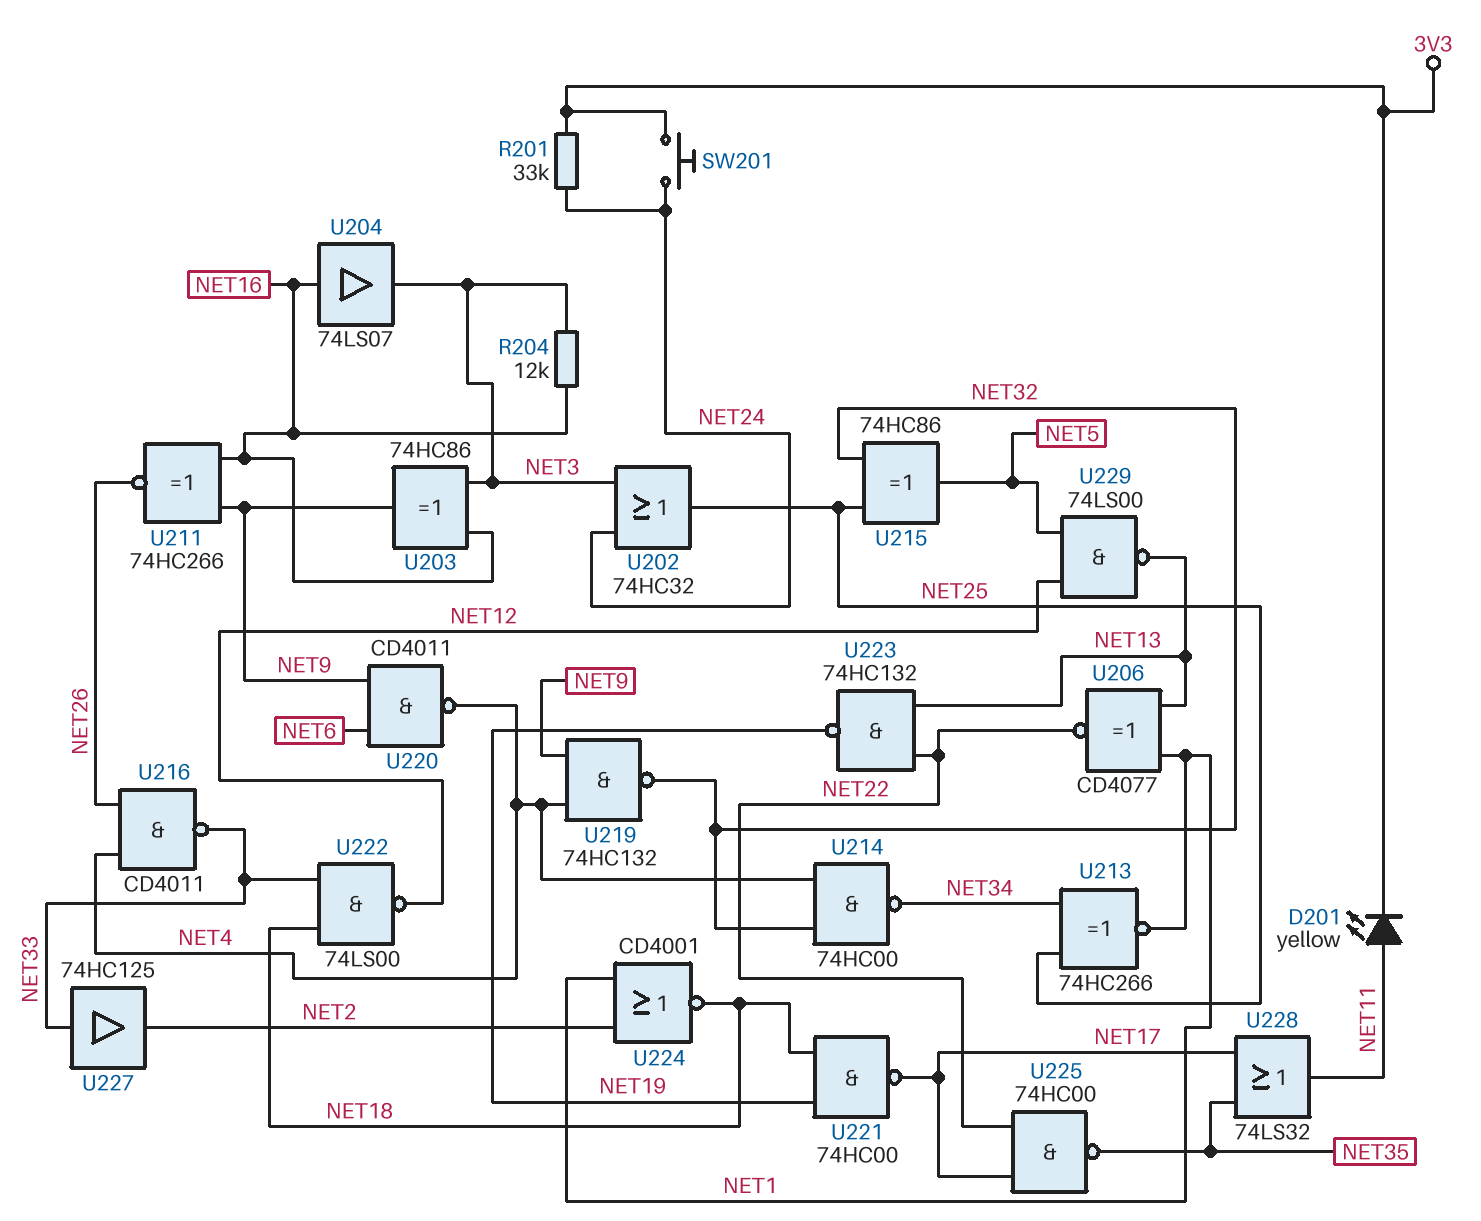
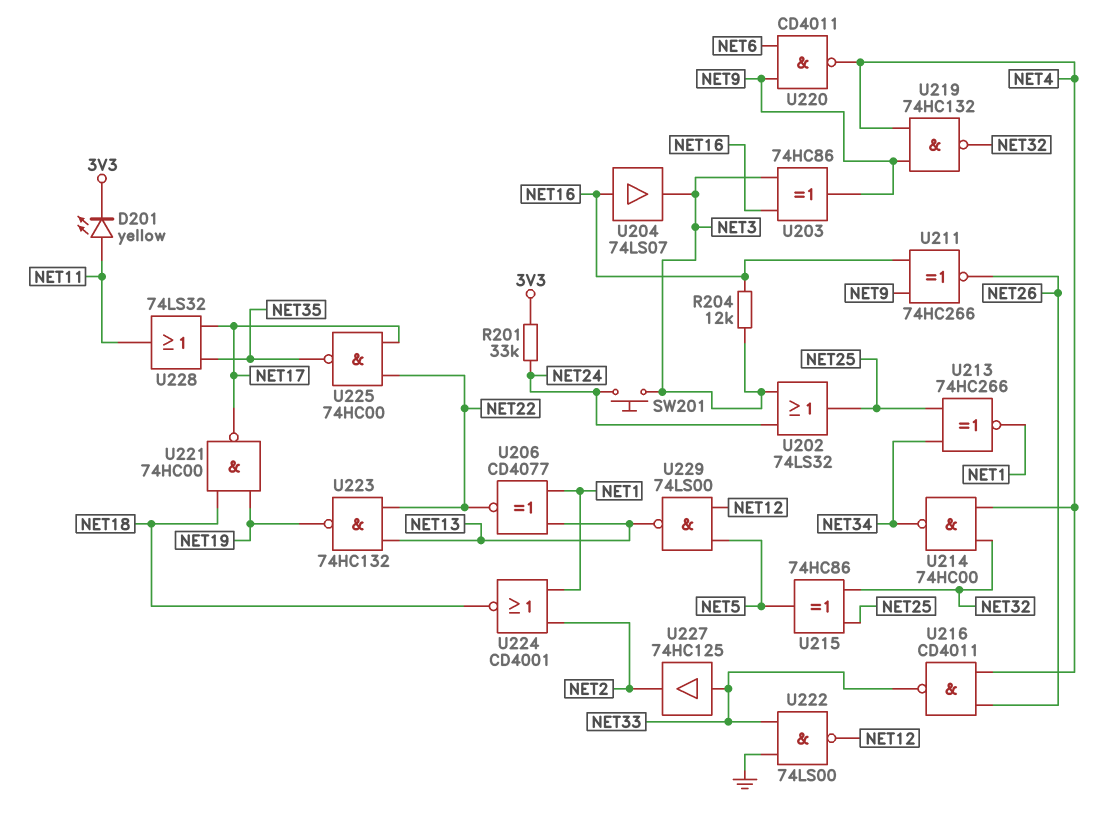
SW201: button (3V3, NET24) -> button (NET3, NET24)
U202: OR 74HC32 (in NET3, in NET24, out NET25) -> OR 74LS32 (in NET3, in NET24, out NET25)
U222: NAND 74LS00 (in NET18, in NET33, out NET12) -> NAND 74LS00 (in GND, in NET33, out NET12)

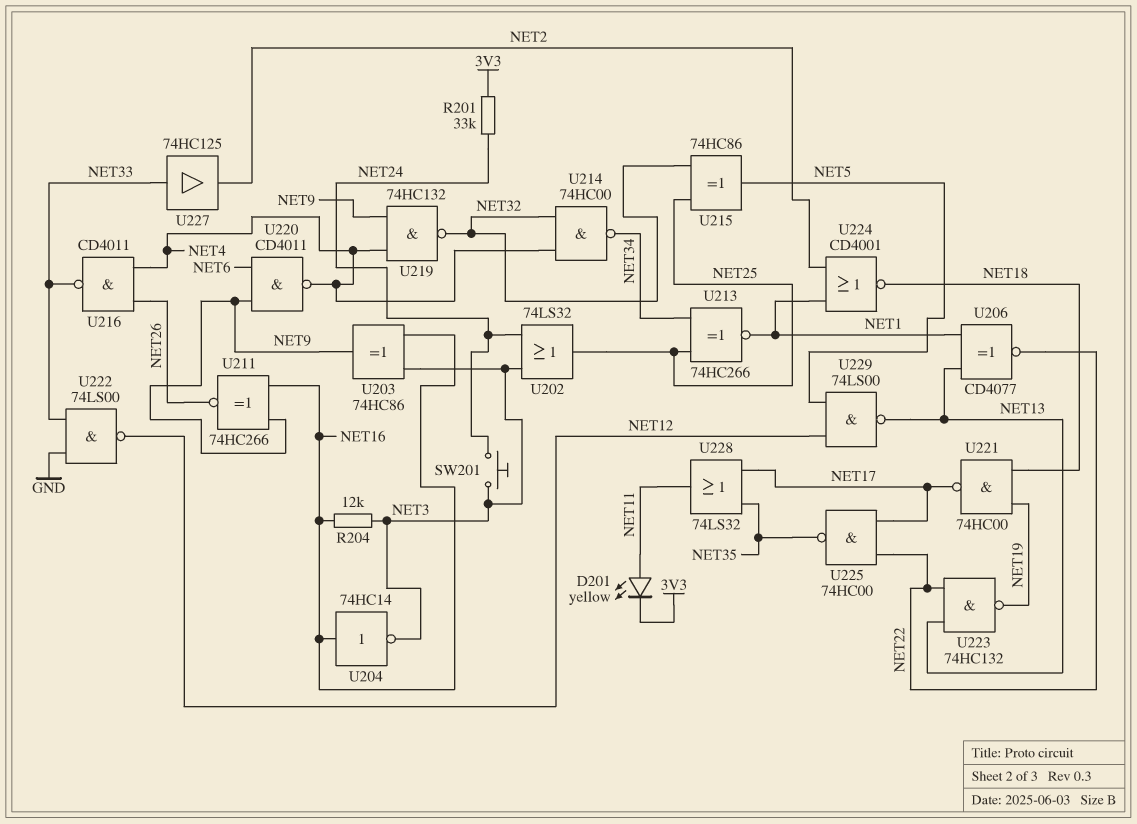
U204: buffer 74LS07 (in NET16, out NET3) -> NOT 74HC14 (in NET16, out NET3)

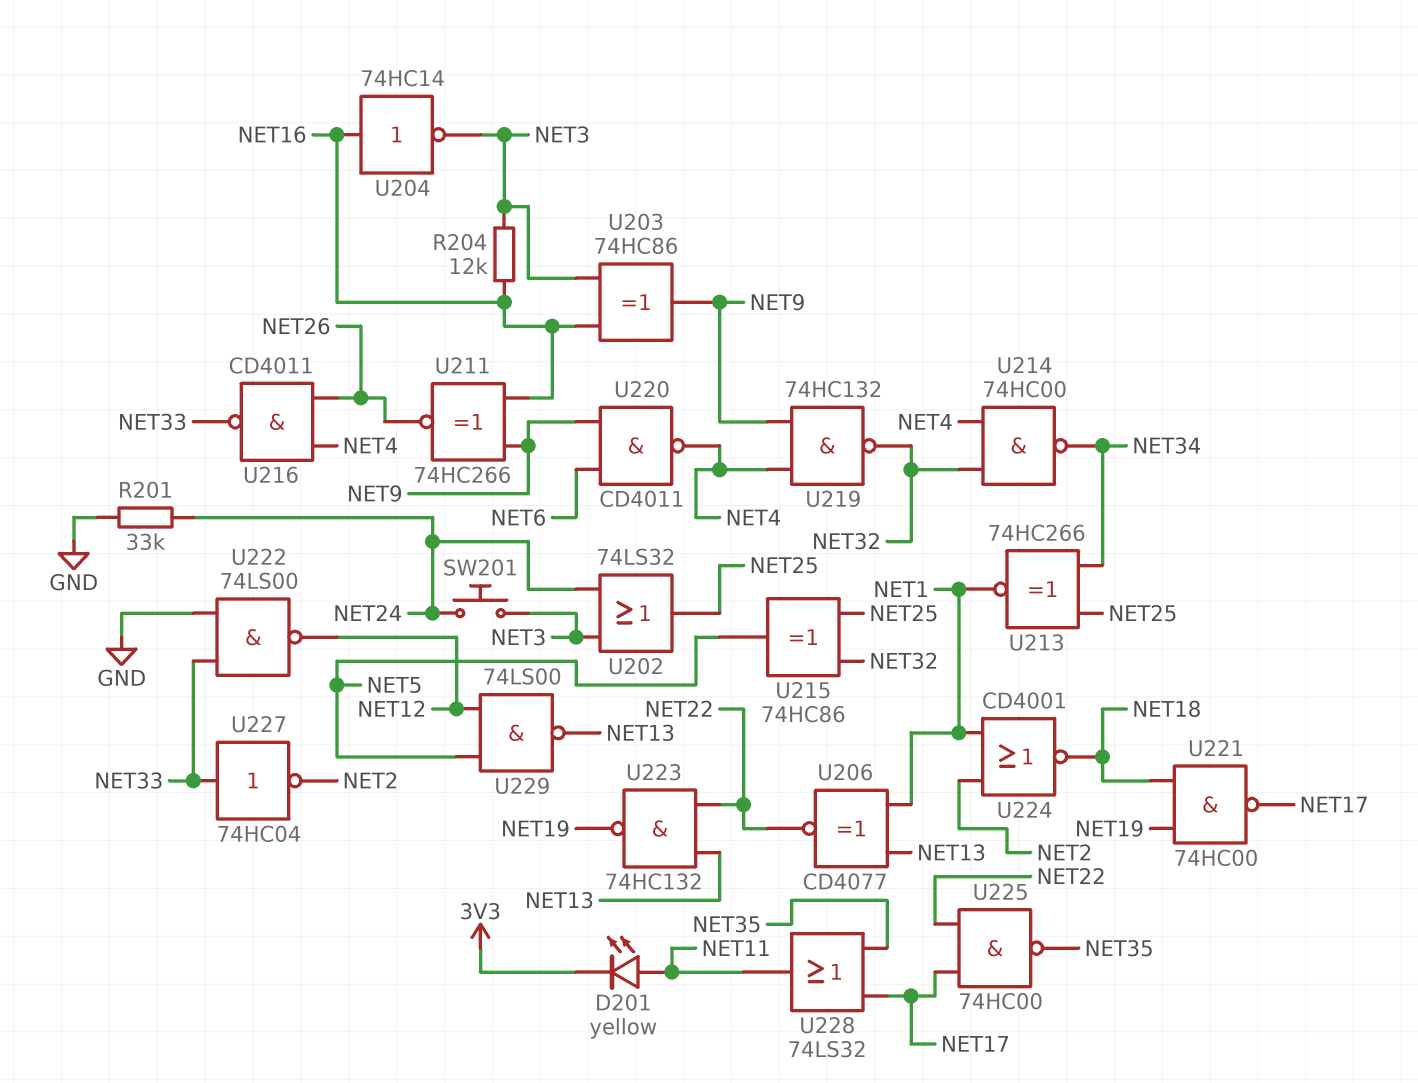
R201: 33k (3V3, NET24) -> 33k (GND, NET24)
U227: buffer 74HC125 (in NET33, out NET2) -> NOT 74HC04 (in NET33, out NET2)

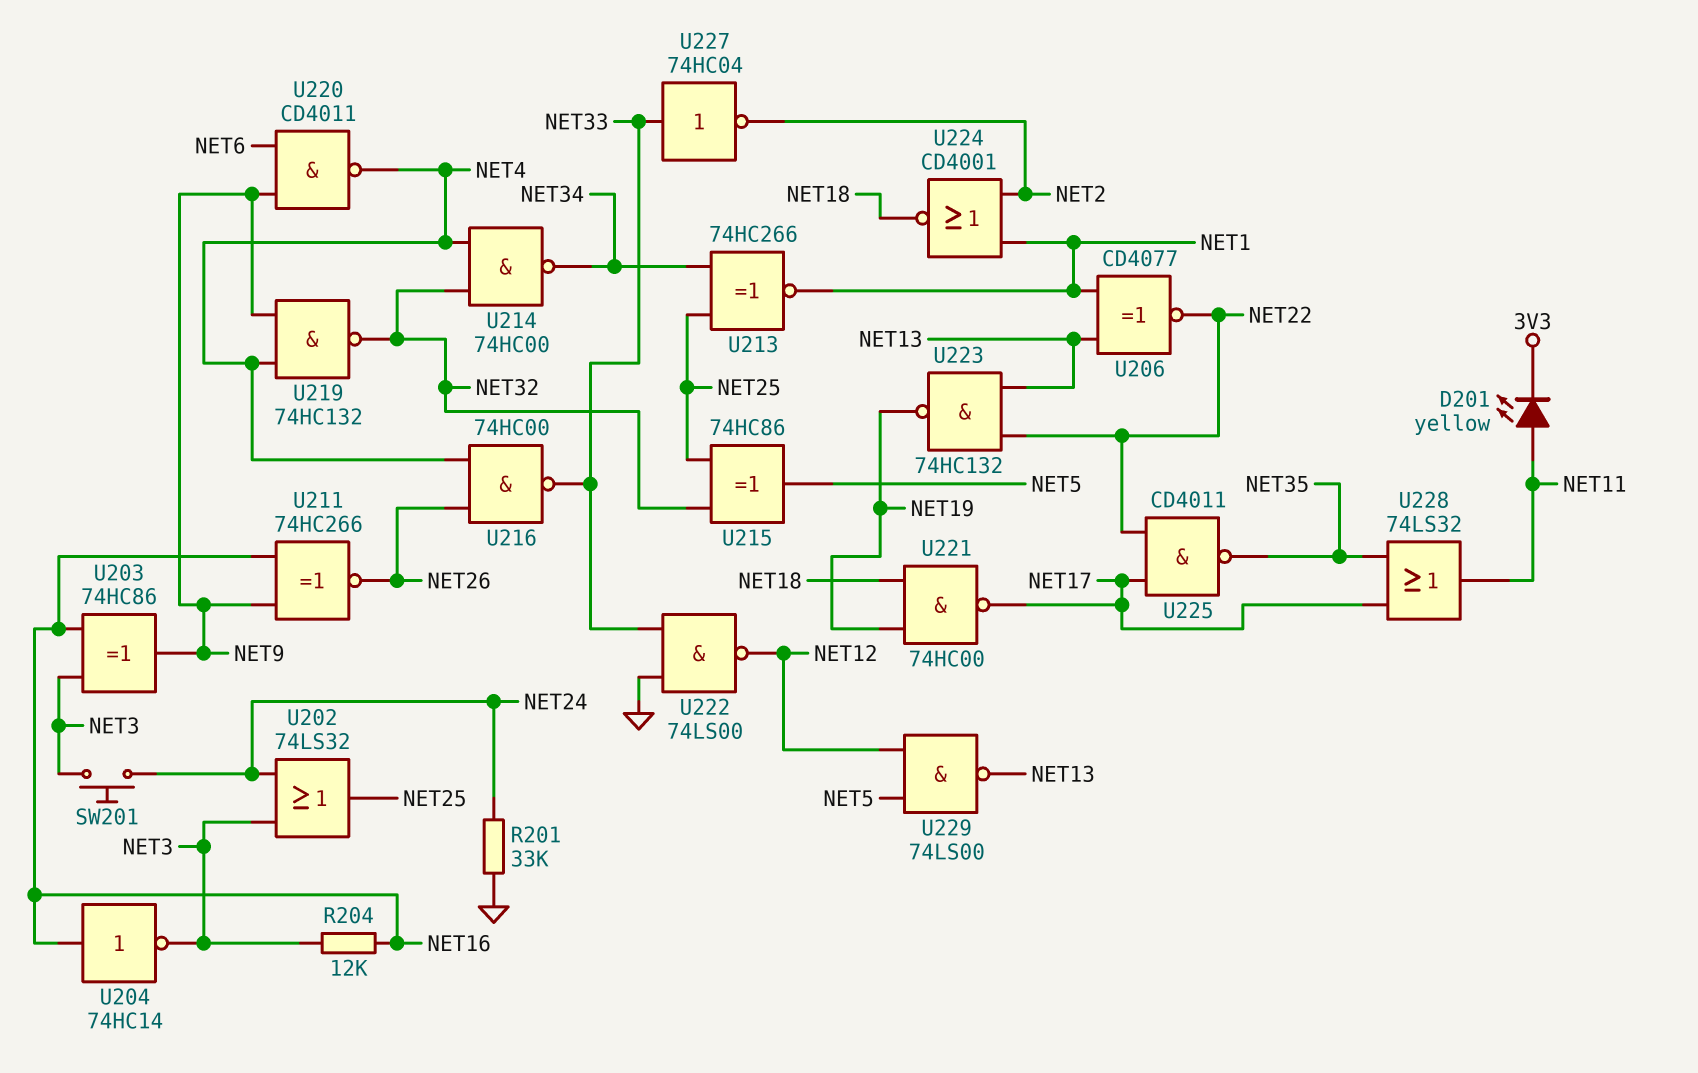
U216: NAND CD4011 (in NET4, in NET26, out NET33) -> NAND 74HC00 (in NET4, in NET26, out NET33)
U225: NAND 74HC00 (in NET17, in NET22, out NET35) -> NAND CD4011 (in NET17, in NET22, out NET35)

